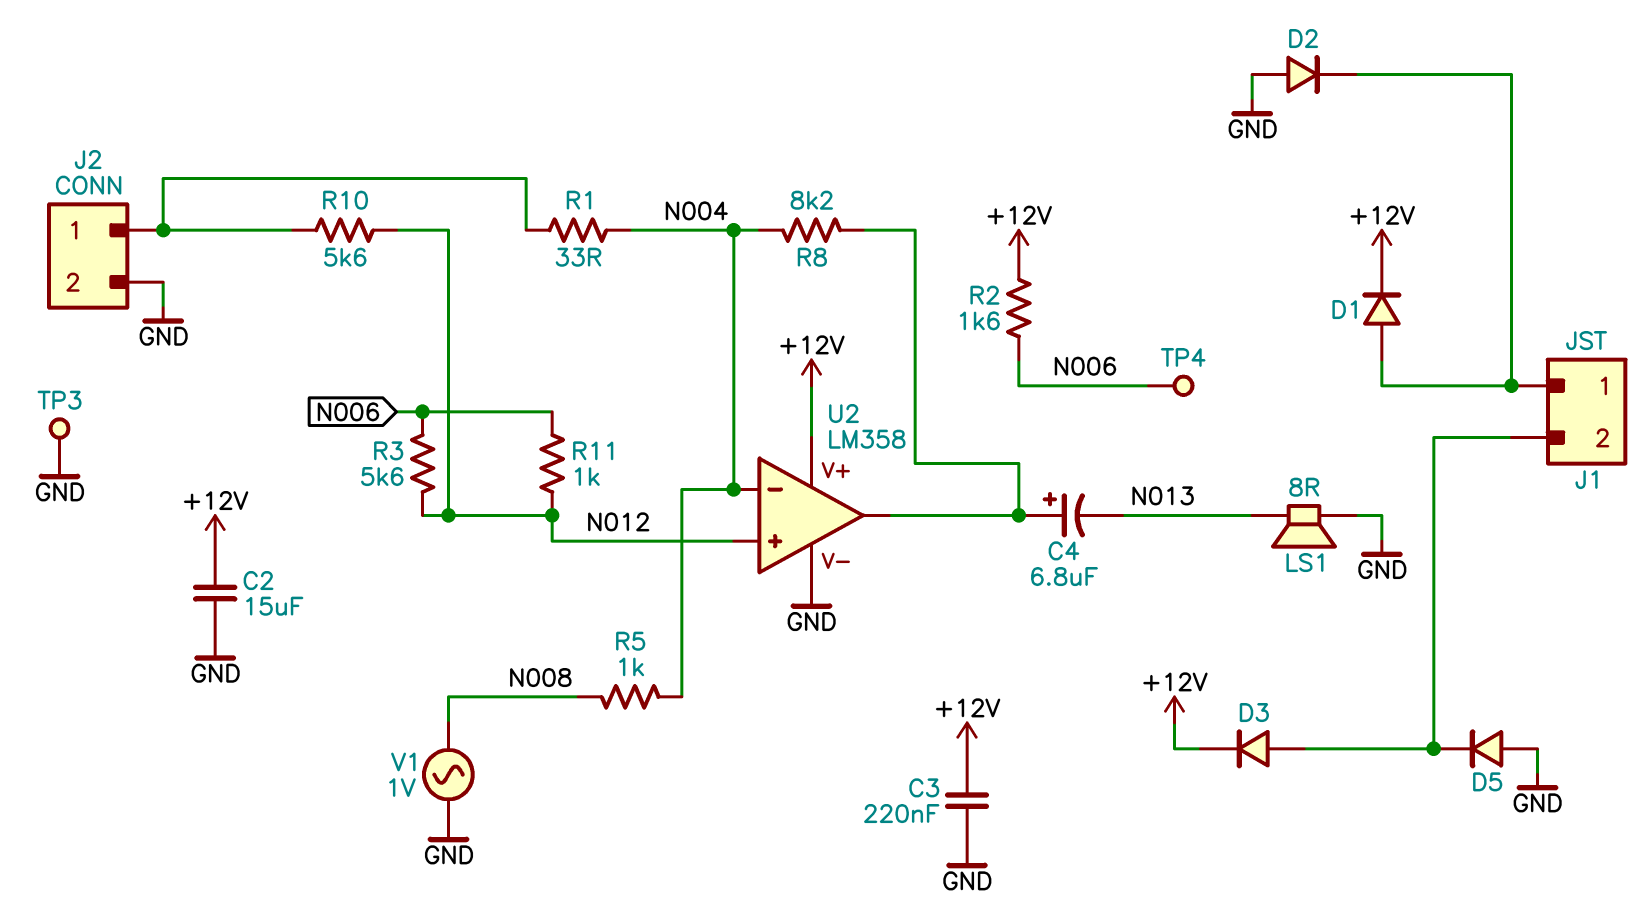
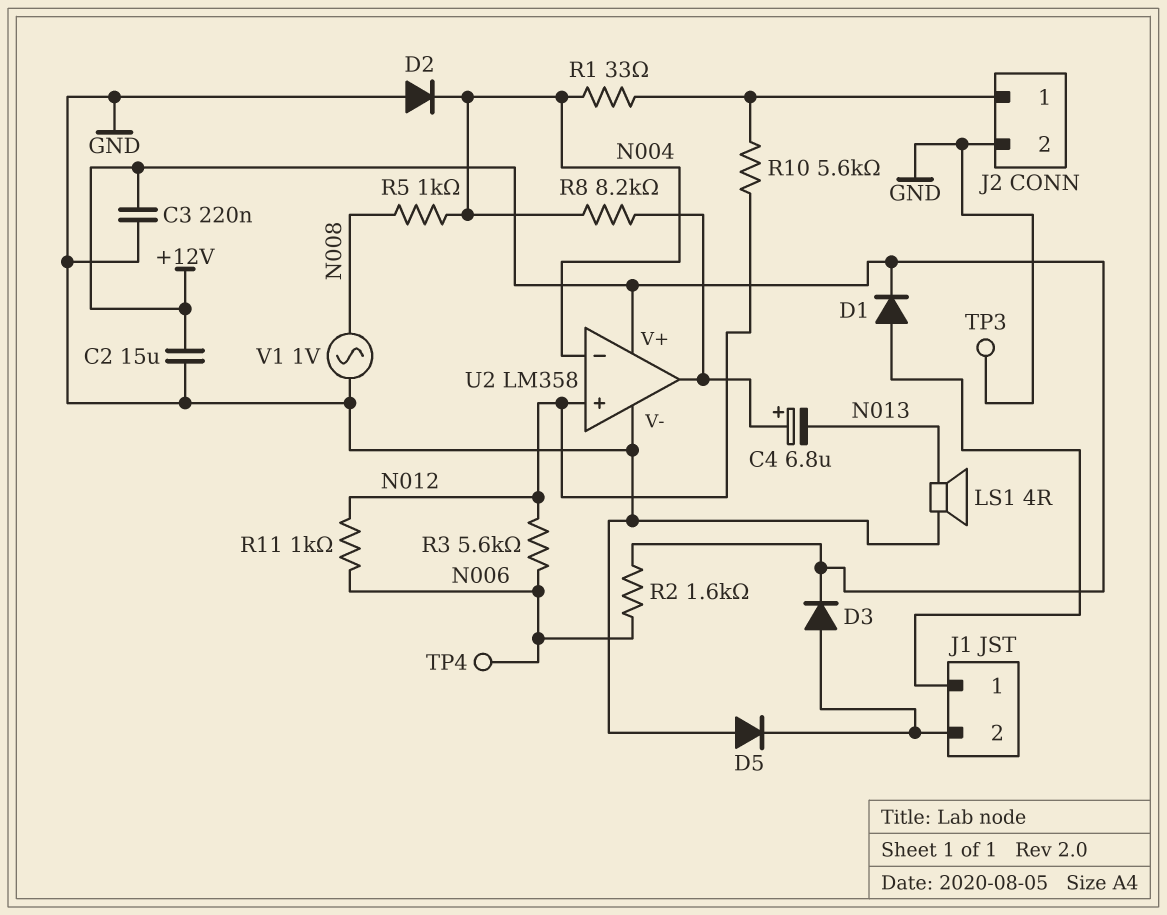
D2: diode (A GND, K J1/1) -> diode (A GND, K N004)
LS1: speaker 8R (GND, N013) -> speaker 4R (GND, N013)

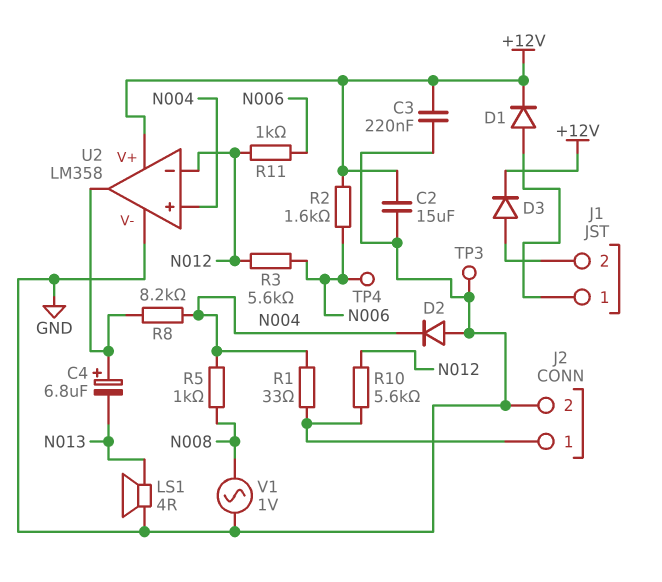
D5: diode (A GND, K J1/2) -> none
U2 pin in+: N012 -> N004
U2 pin in-: N004 -> N012

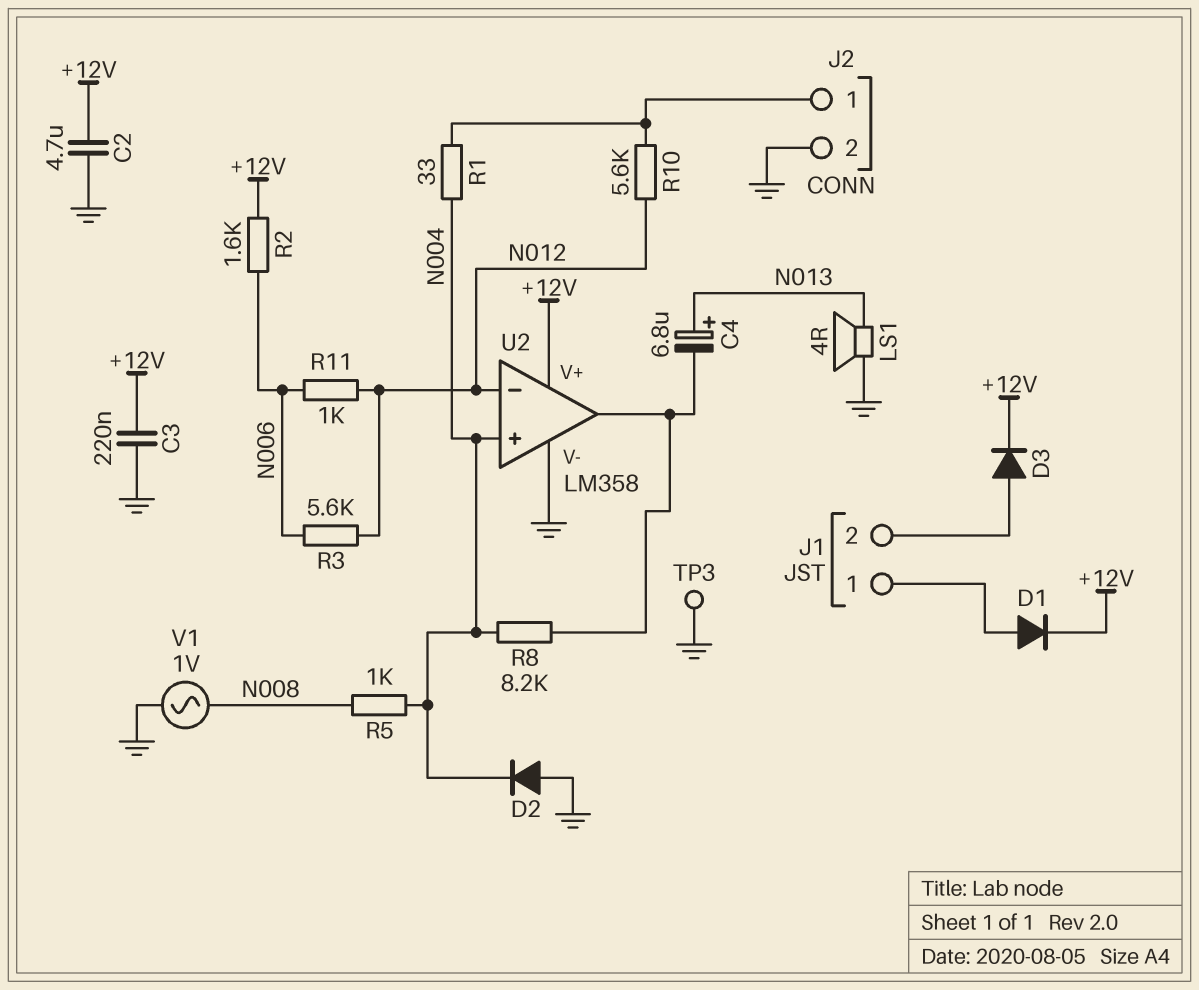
C2: 15uF (+12V, GND) -> 4.7uF (+12V, GND)
C4: 6.8uF (plus U2/out, minus N013) -> 6.8uF (plus N013, minus U2/out)
TP4: test point (N006) -> none

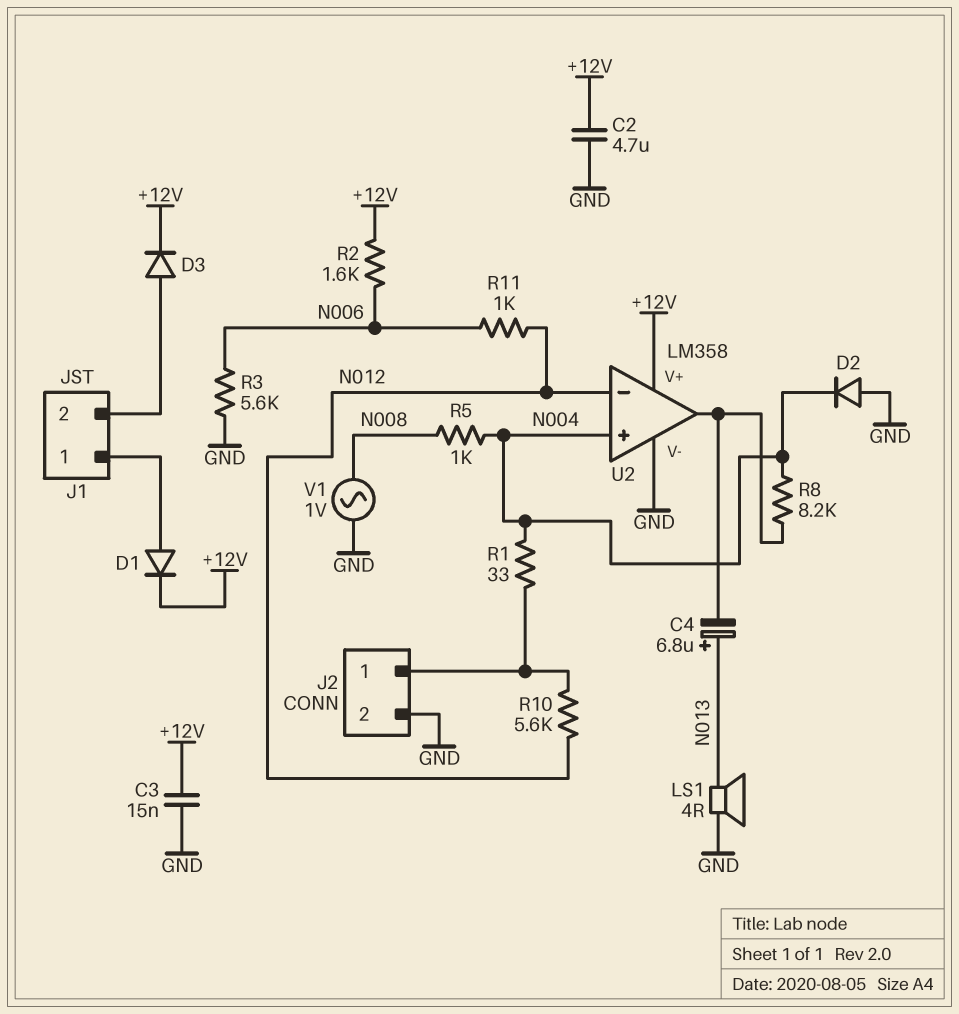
C3: 220nF (+12V, GND) -> 15nF (+12V, GND)
R3: 5.6k (N006, N012) -> 5.6k (GND, N006)
TP3: test point (GND) -> none

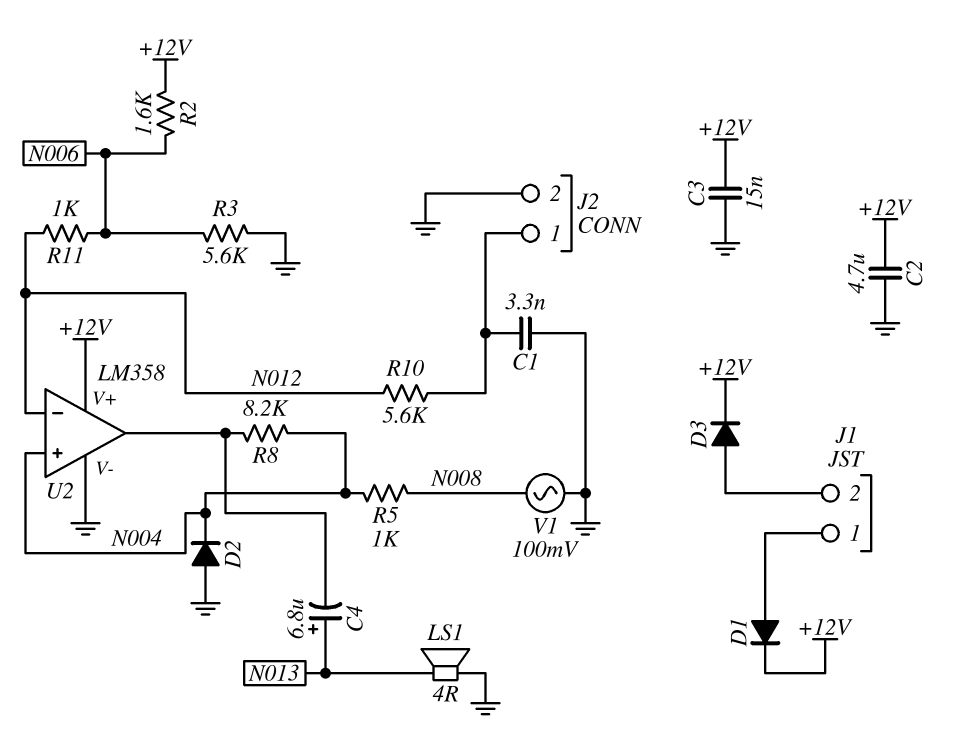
C1: none -> 3.3nF (GND, J2/1)
R1: 33 (J2/1, N004) -> none
V1: AC 1V (GND, N008) -> AC 100mV (GND, N008)

